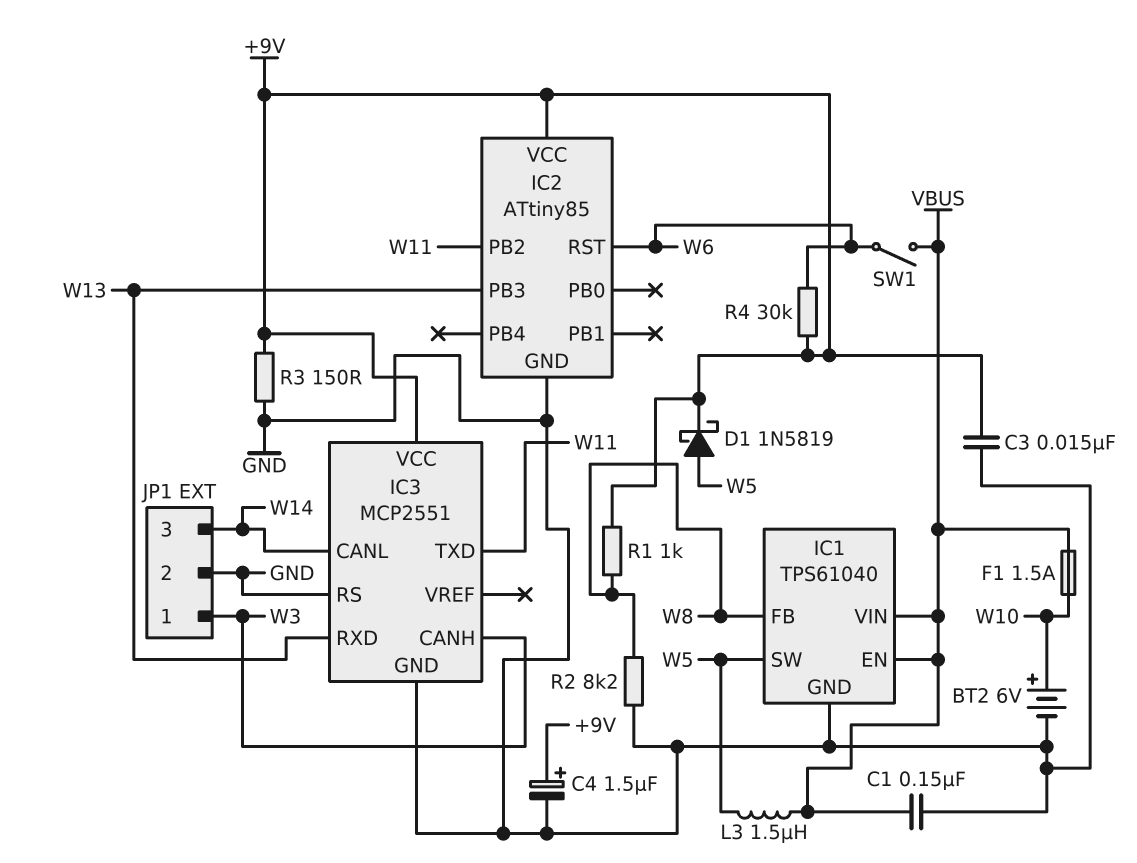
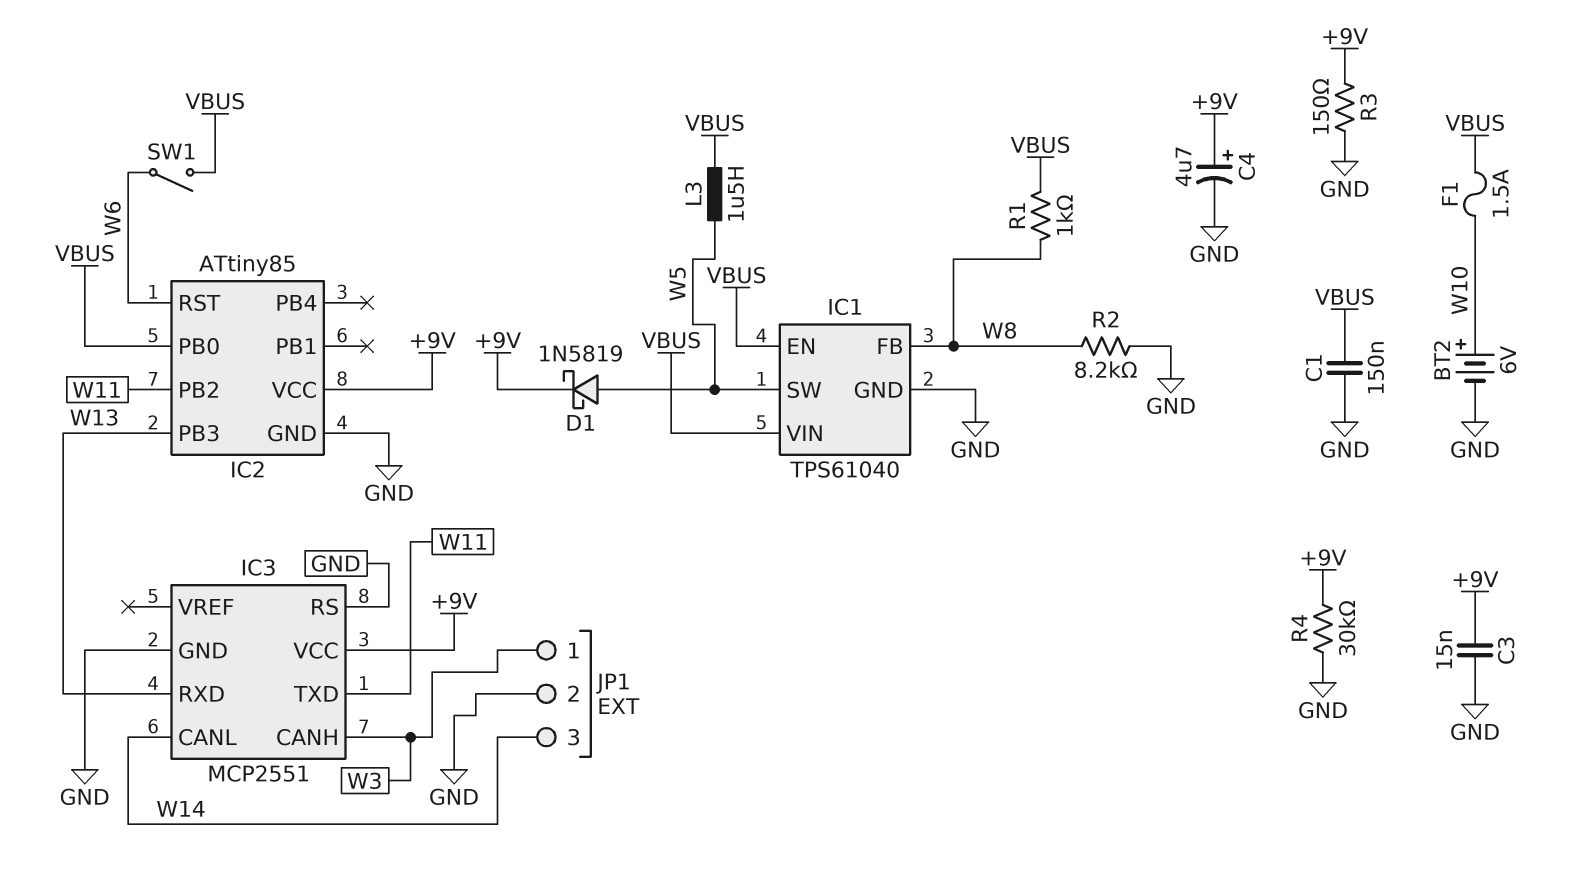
C4: 1.5uF (plus +9V, minus GND) -> 4.7uF (plus +9V, minus GND)
IC2 pin PB0: none -> VBUS
R1: 1k (+9V, W8) -> 1k (VBUS, W8)
R4: 30k (+9V, W6) -> 30k (+9V, GND)

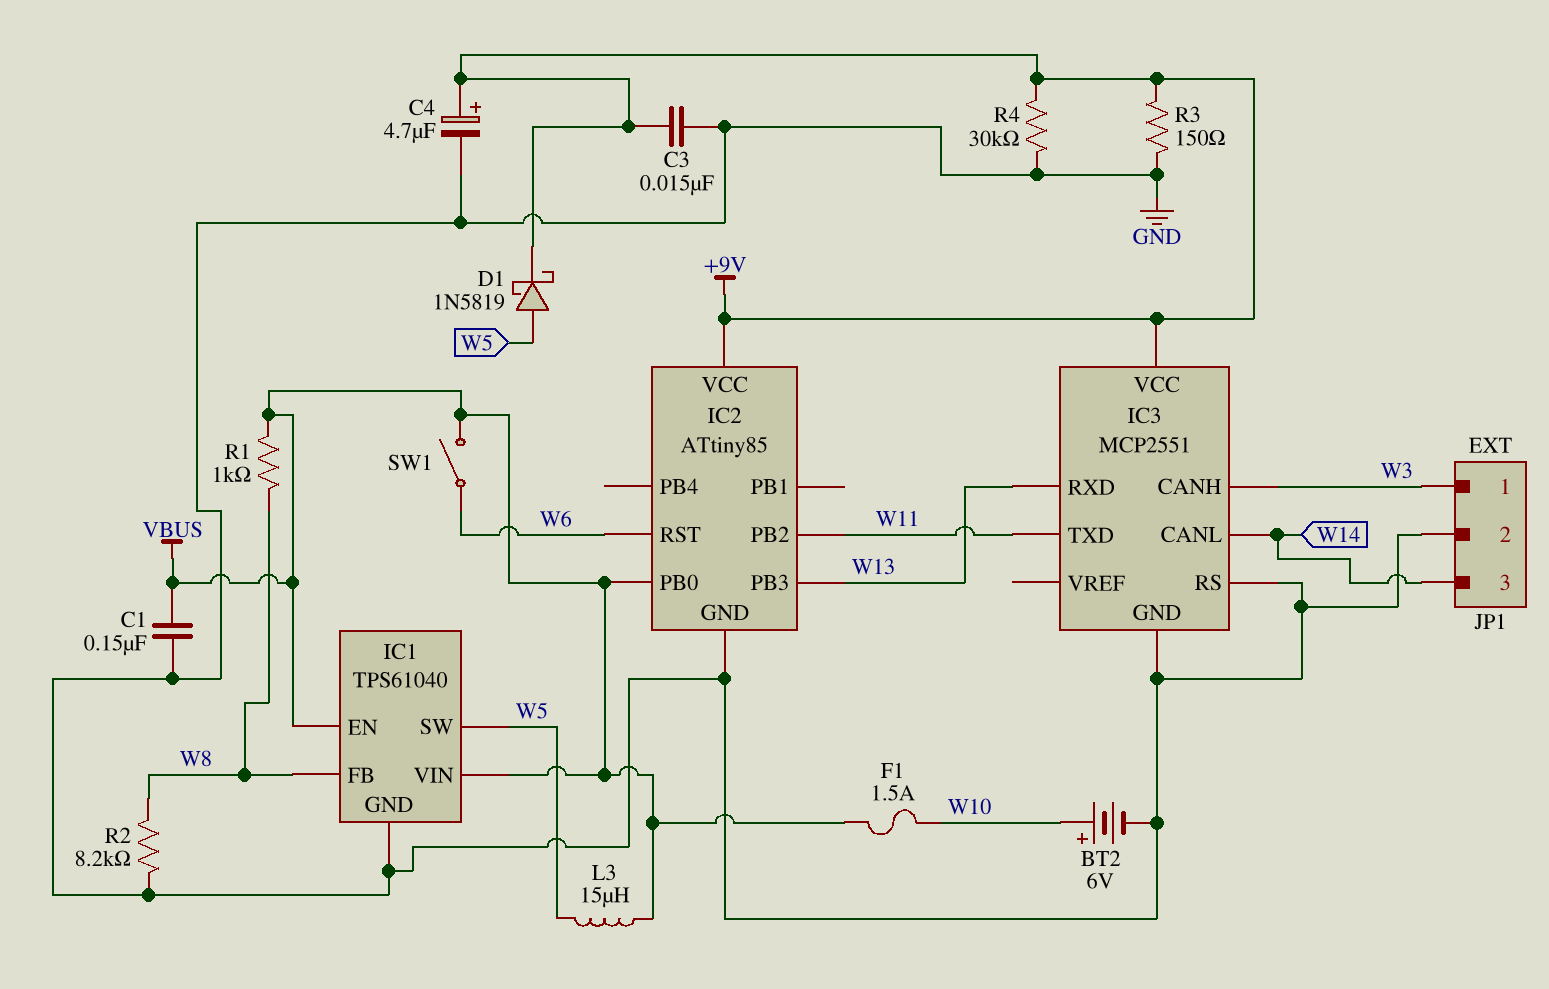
L3: 1.5uH (VBUS, W5) -> 15uH (VBUS, W5)

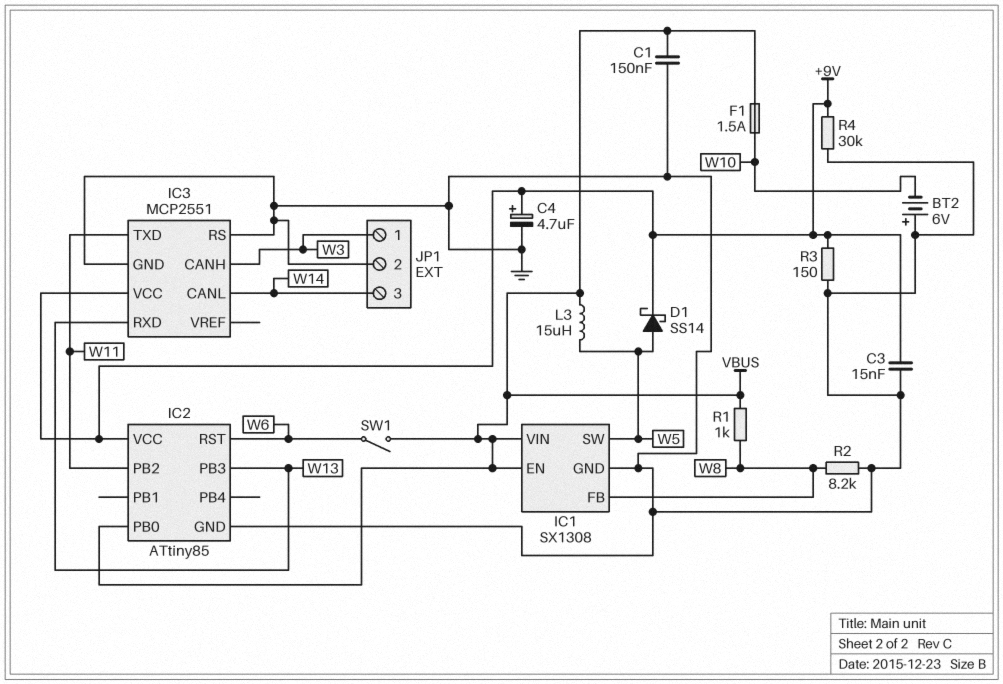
BT2: 6V (plus W10, minus GND) -> 6V (plus GND, minus W10)
D1: schottky 1N5819 (A W5, K +9V) -> schottky SS14 (A W5, K +9V)
IC1: TPS61040 -> SX1308

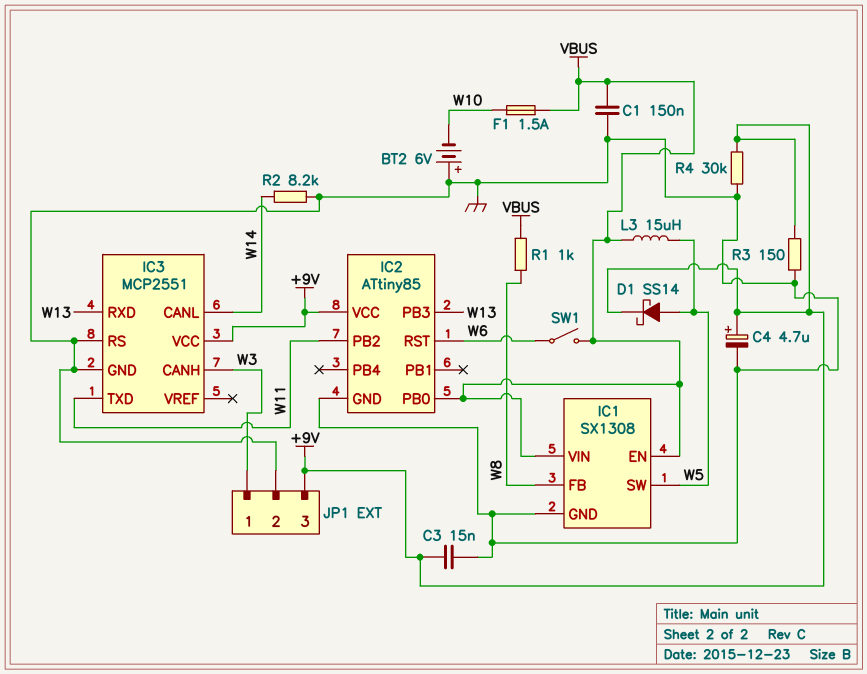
JP1 pin 3: W14 -> +9V
R2: 8.2k (GND, W8) -> 8.2k (GND, W14)

